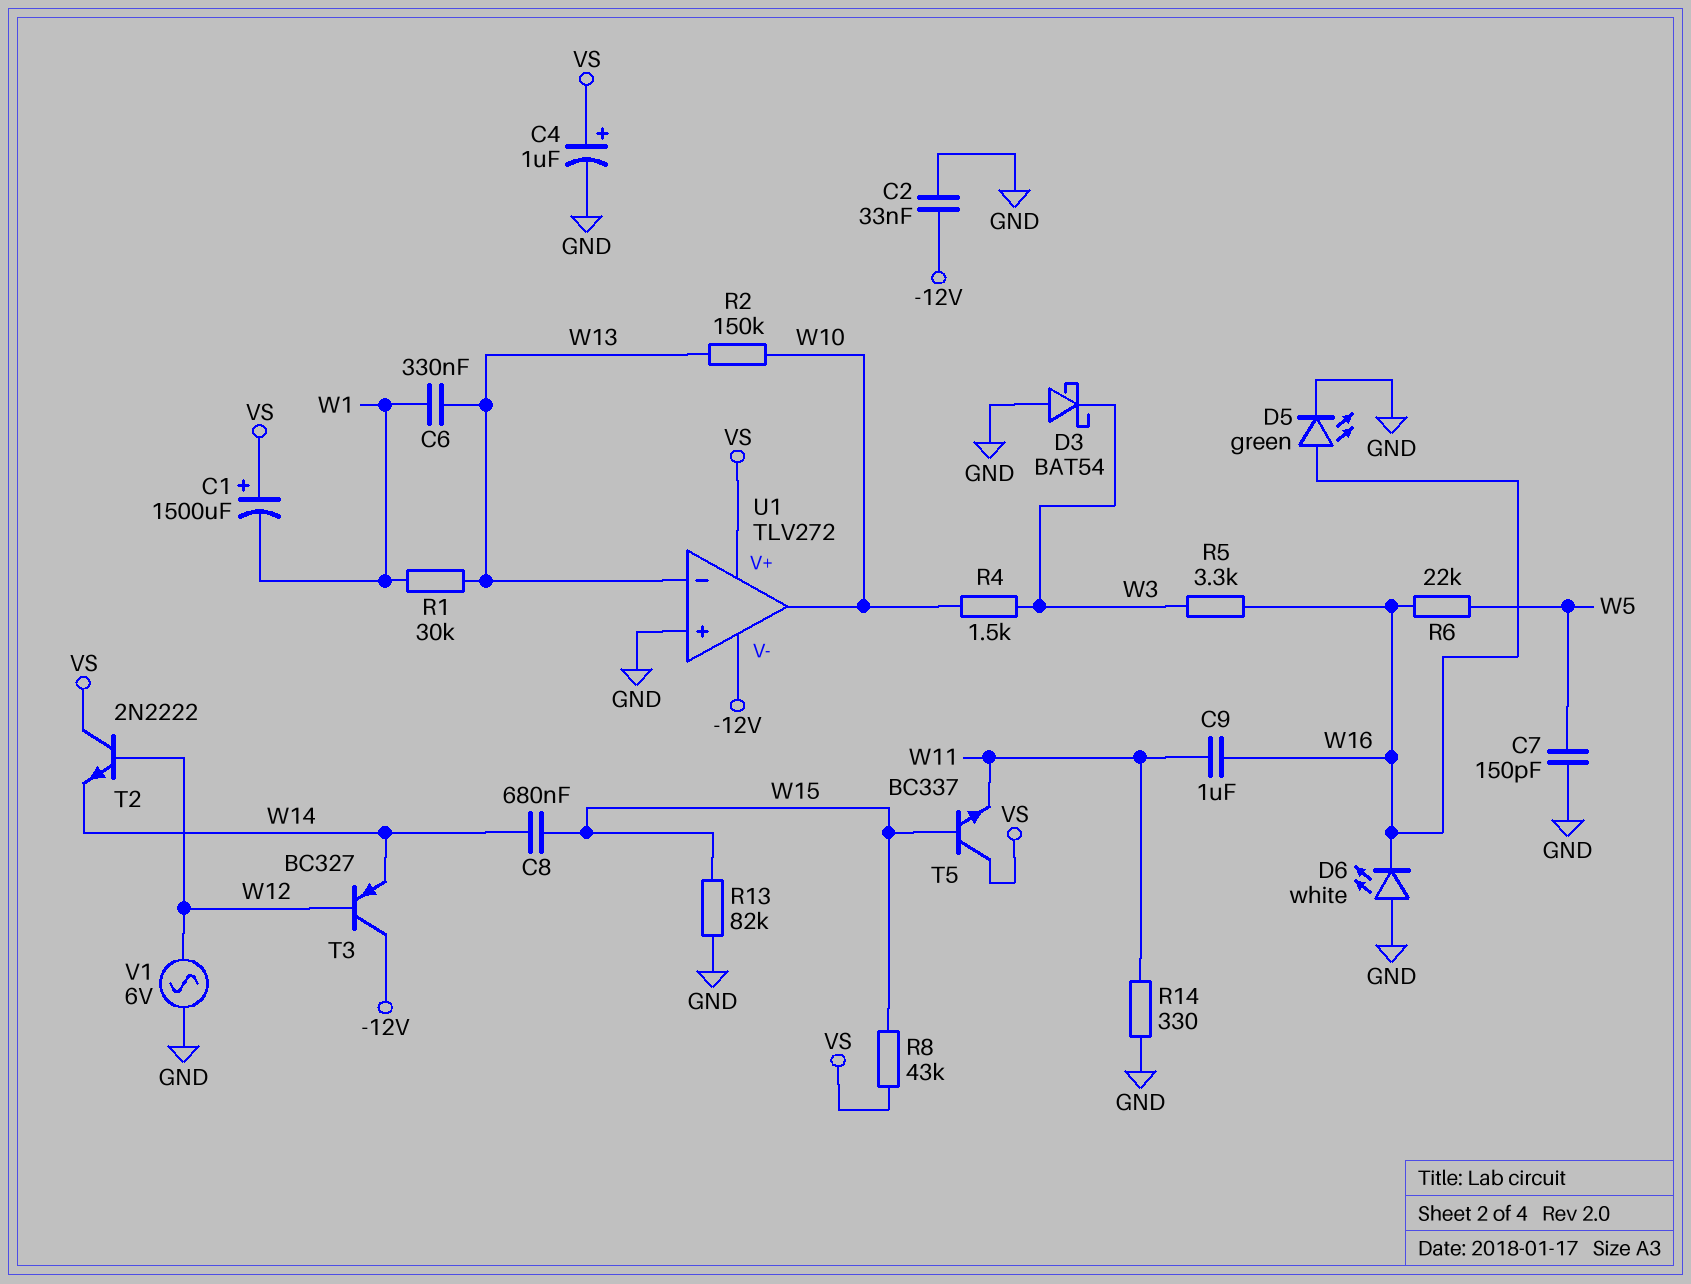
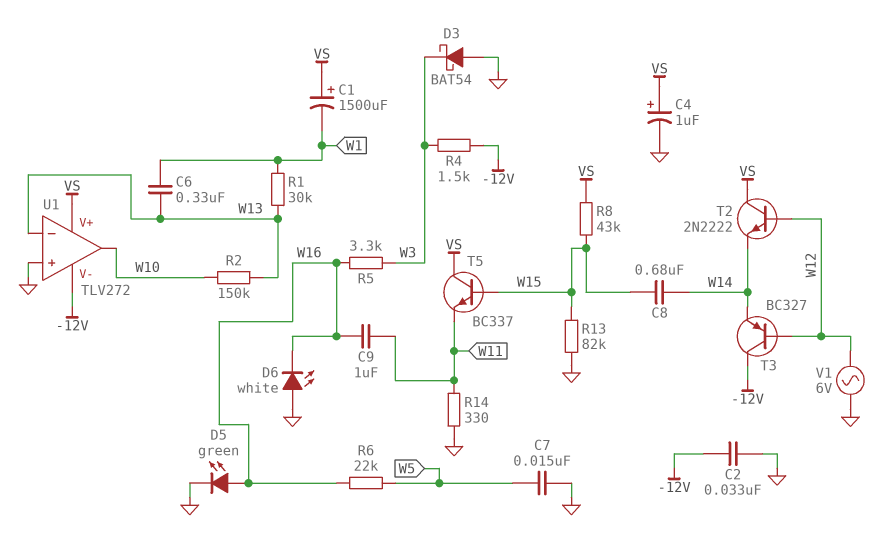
C7: 150pF (GND, W5) -> 15nF (GND, W5)
R4: 1.5k (W3, W10) -> 1.5k (-12V, W3)

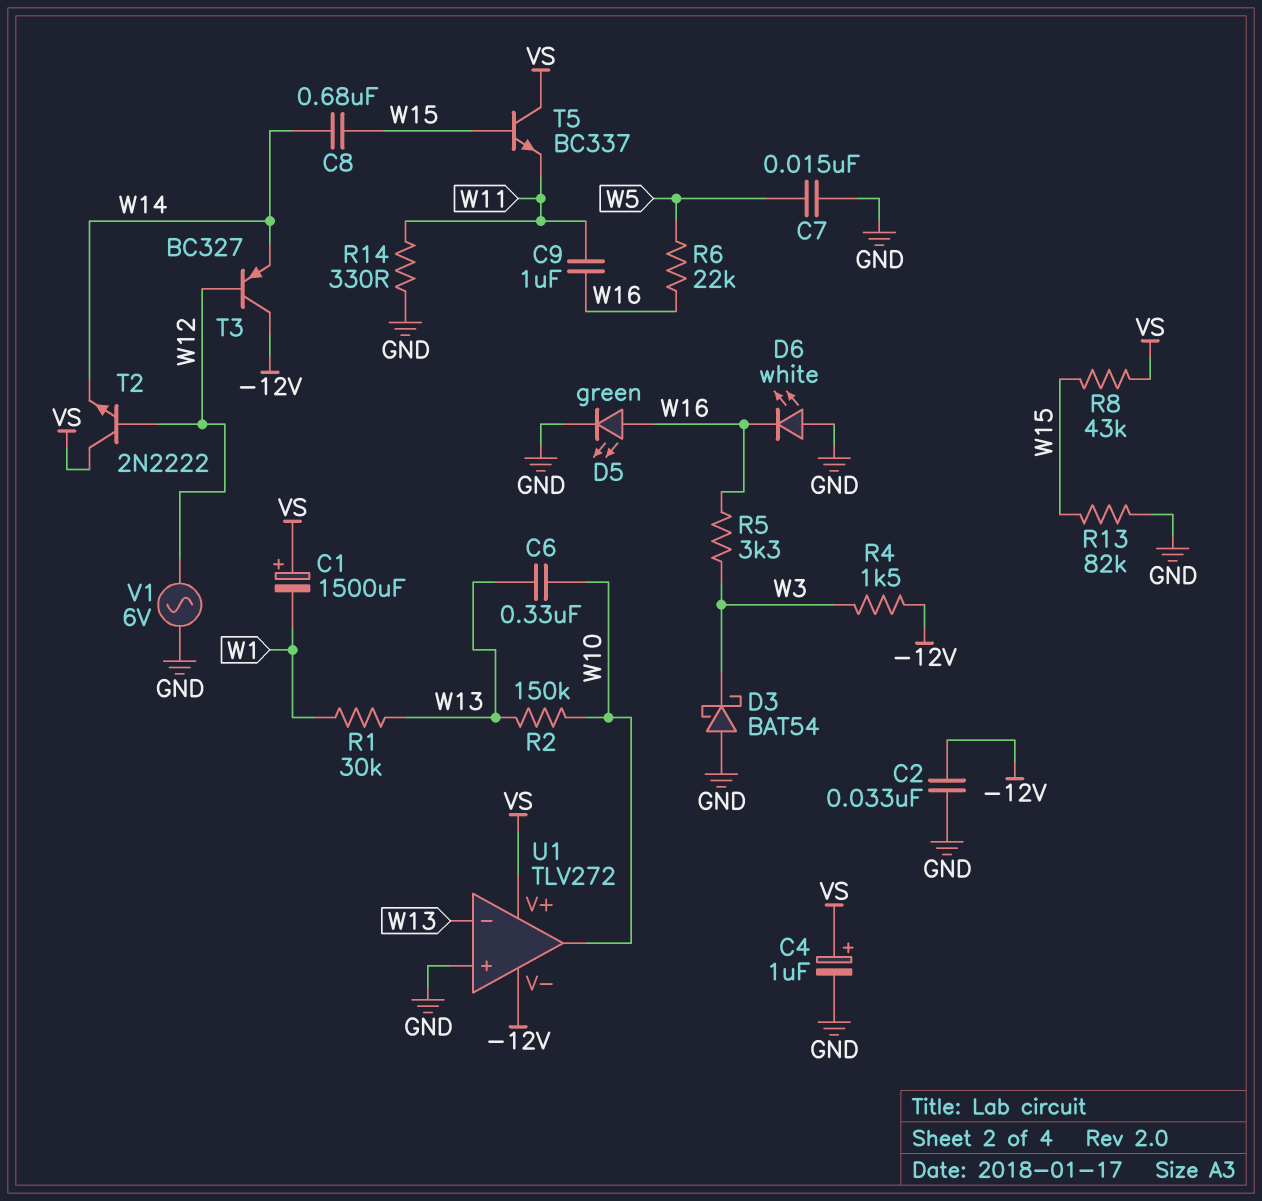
C6: 330nF (W1, W13) -> 330nF (W10, W13)

